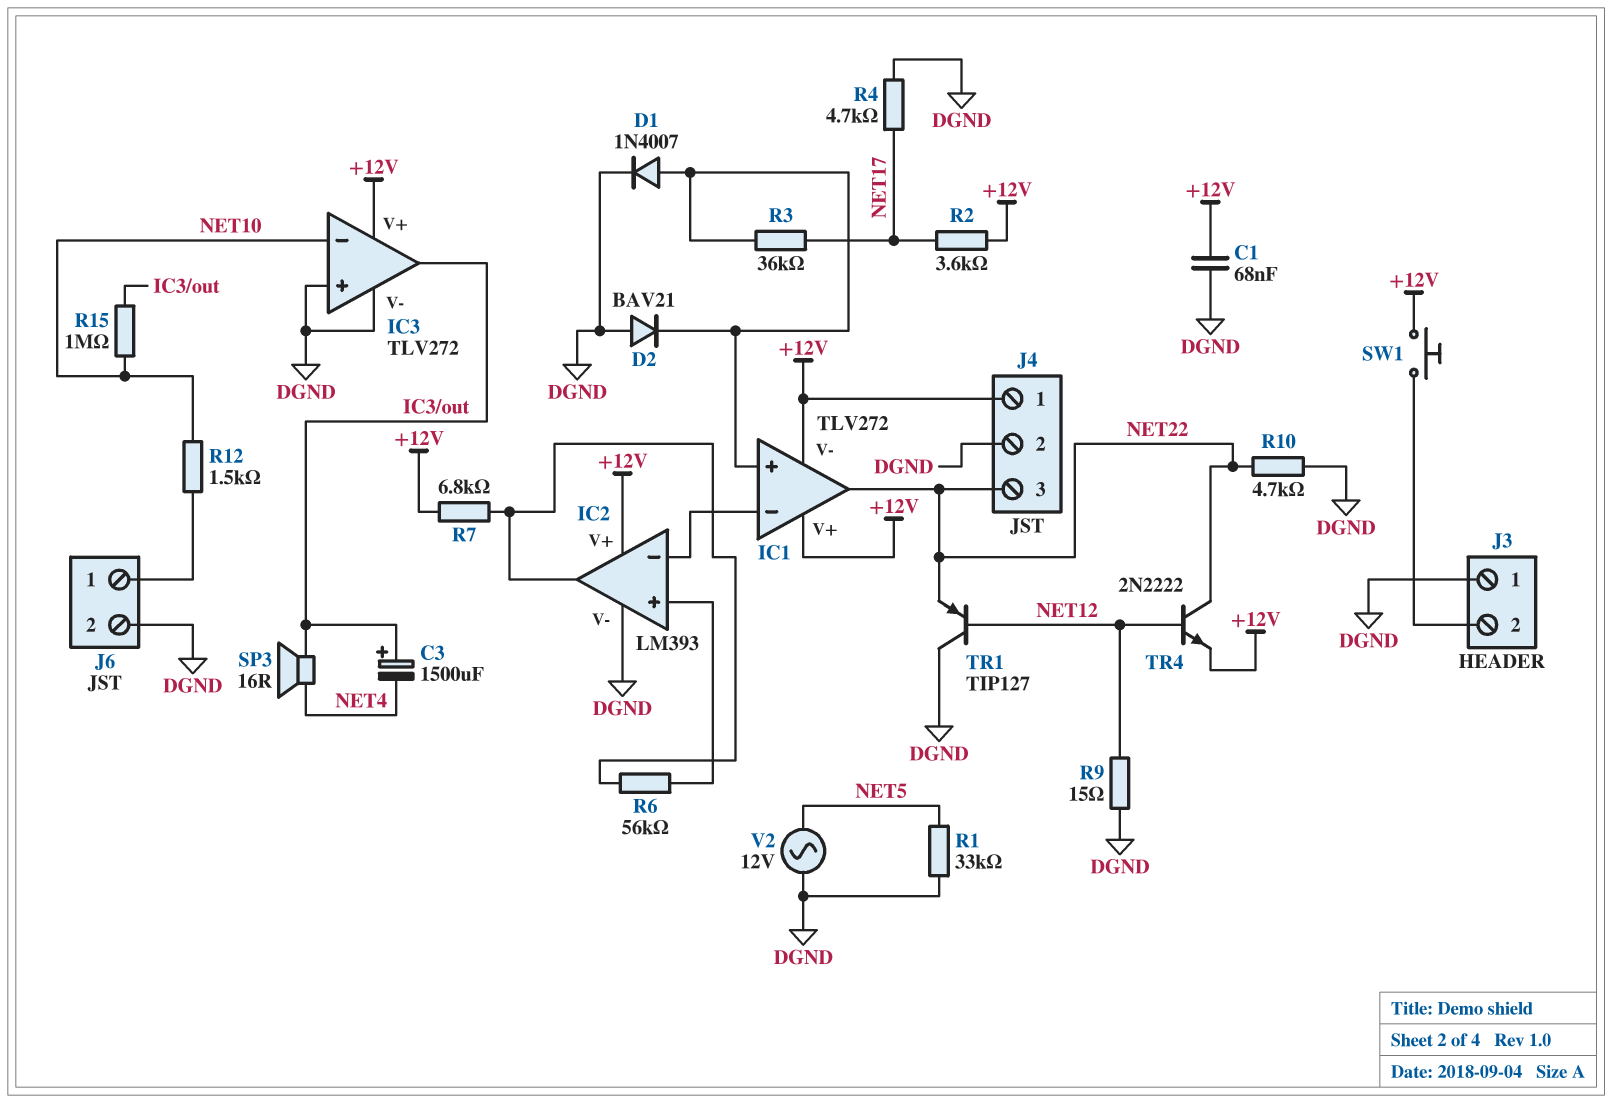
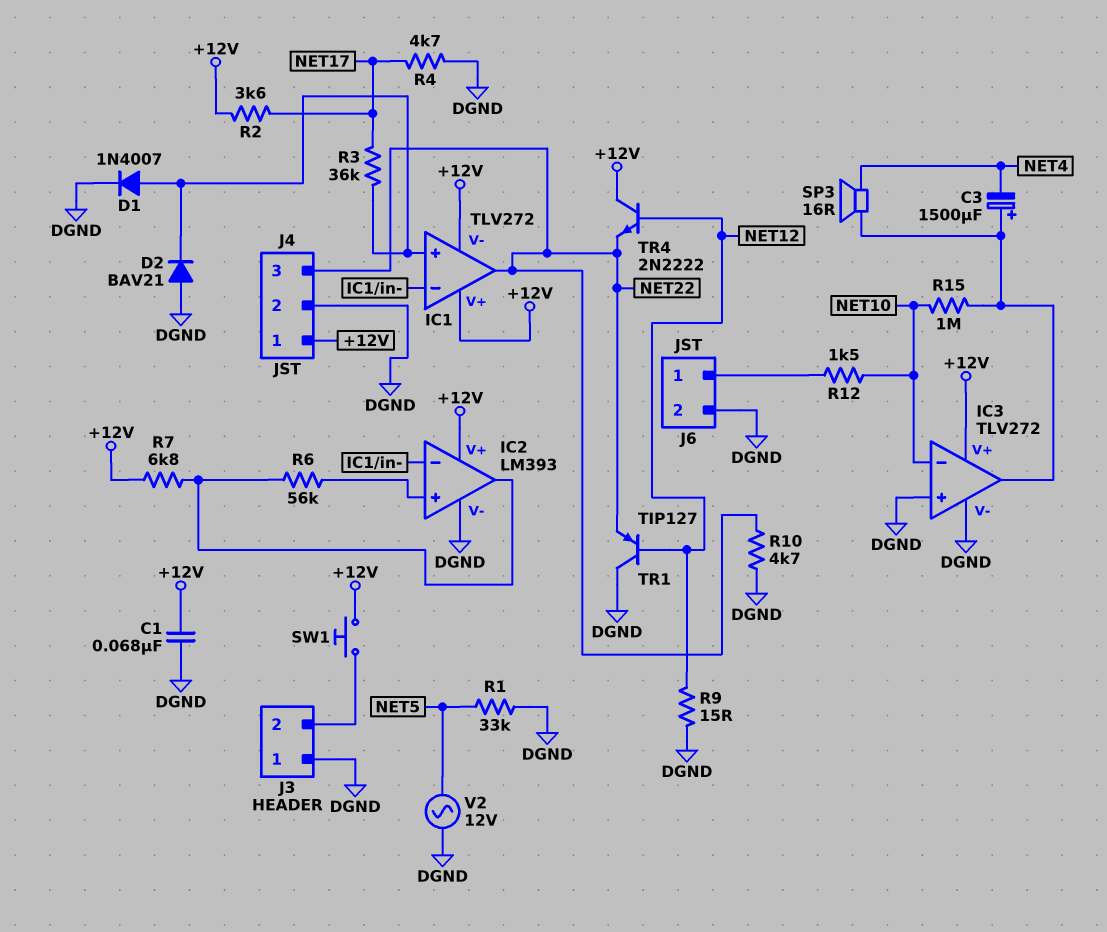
TR4: NPN 2N2222 (B NET12, C NET22, E +12V) -> NPN 2N2222 (B NET12, C +12V, E NET22)

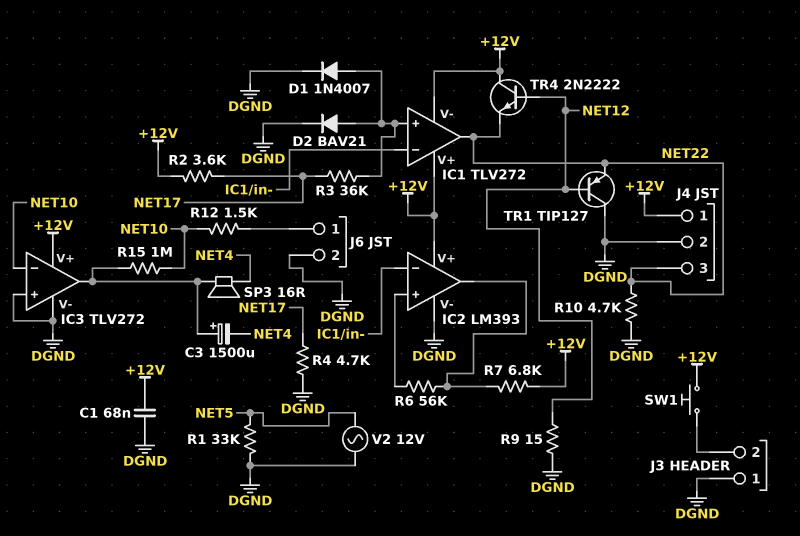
D2: diode BAV21 (A DGND, K IC1/in+) -> diode BAV21 (A IC1/in+, K DGND)

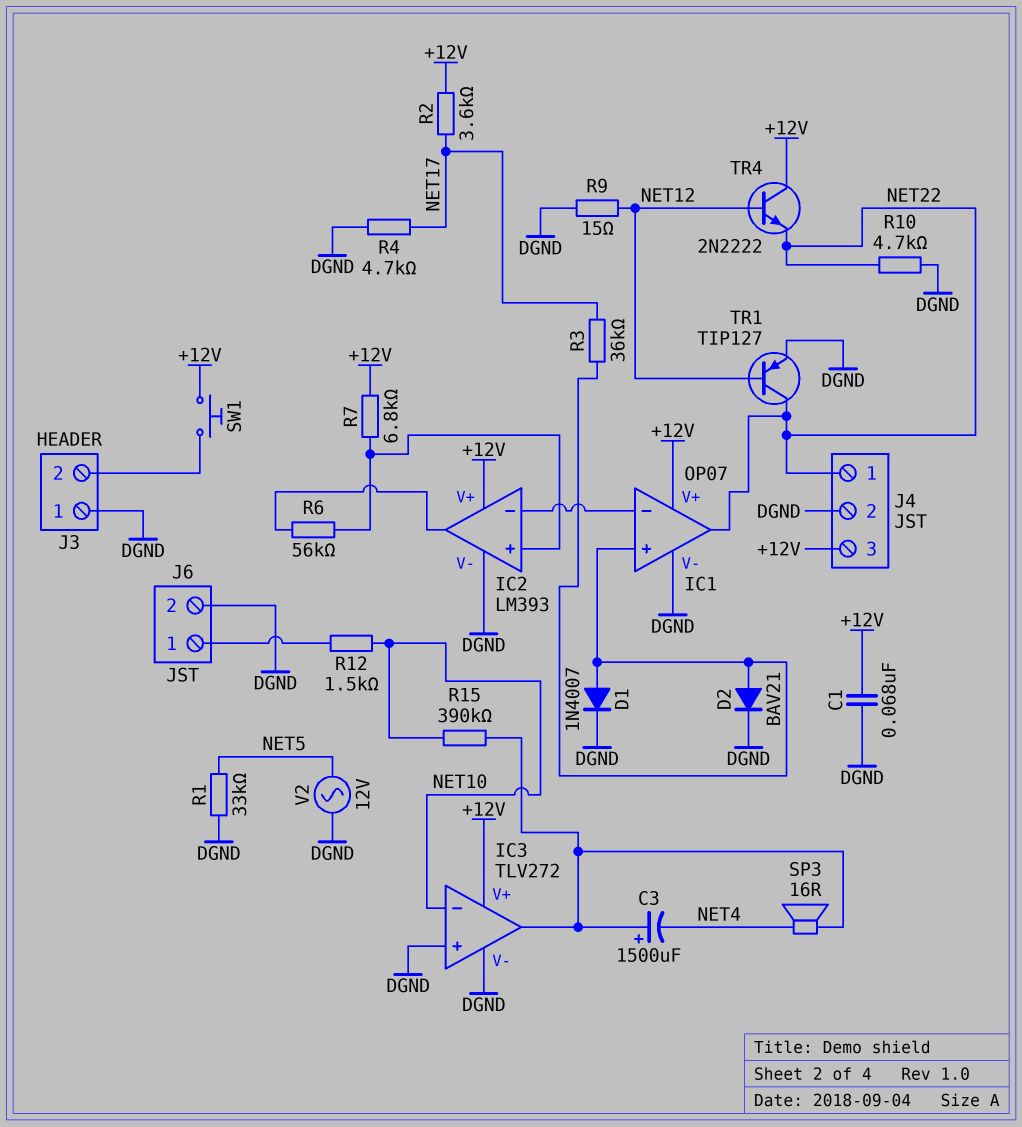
IC1: TLV272 -> OP07
IC1 pin V-: +12V -> DGND
J4 pin 1: +12V -> NET22
J4 pin 3: NET22 -> +12V
R7: 6.8k (+12V, IC2/out) -> 6.8k (+12V, IC2/in+)
R15: 1M (IC3/out, NET10) -> 390k (IC3/out, NET10)
TR1: PNP TIP127 (B NET12, C DGND, E NET22) -> PNP TIP127 (B NET12, C NET22, E DGND)

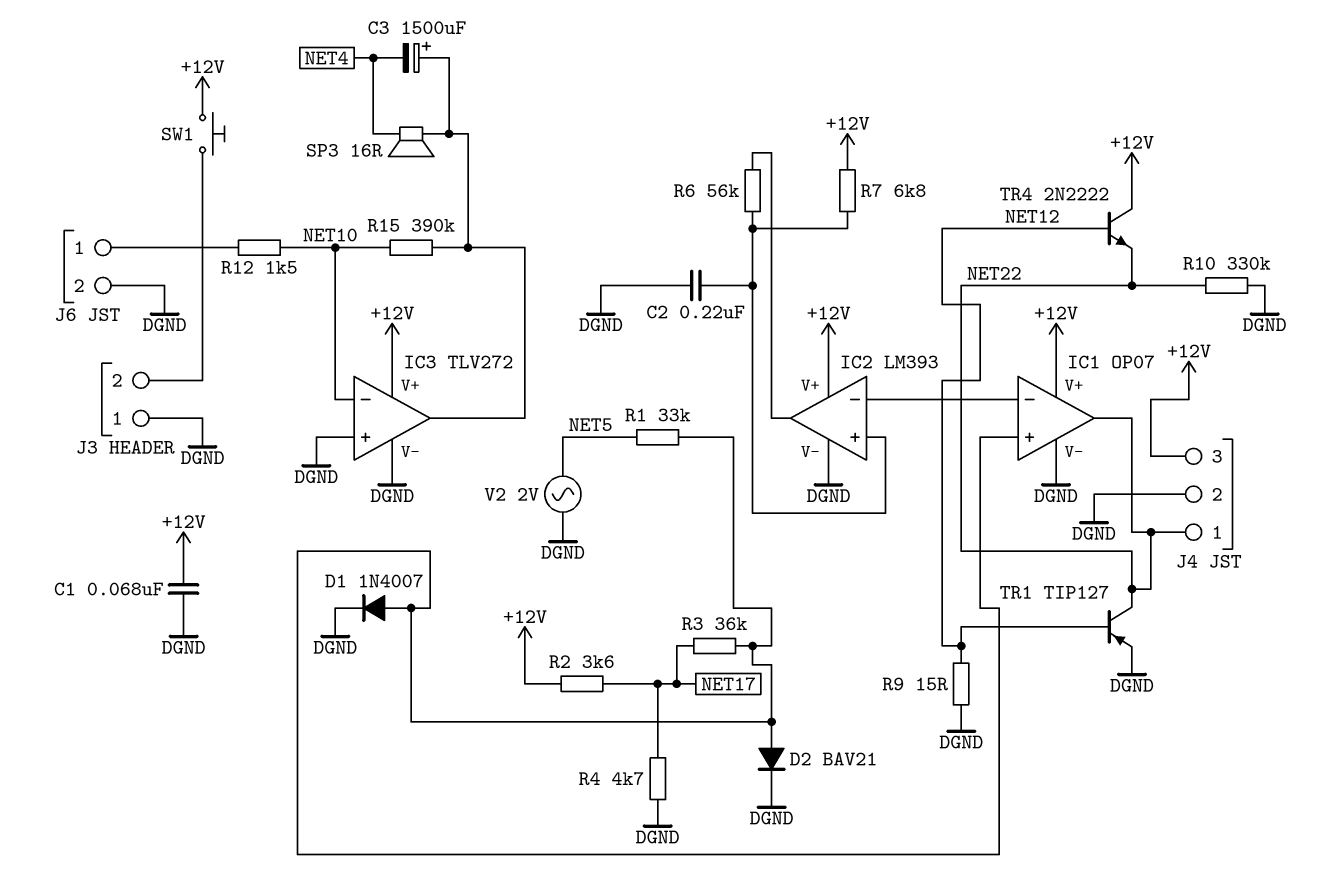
C2: none -> 220nF (DGND, IC2/in+)
R1: 33k (DGND, NET5) -> 33k (IC1/in+, NET5)
R10: 4.7k (DGND, NET22) -> 330k (DGND, NET22)
V2: AC 12V (DGND, NET5) -> AC 2V (DGND, NET5)

